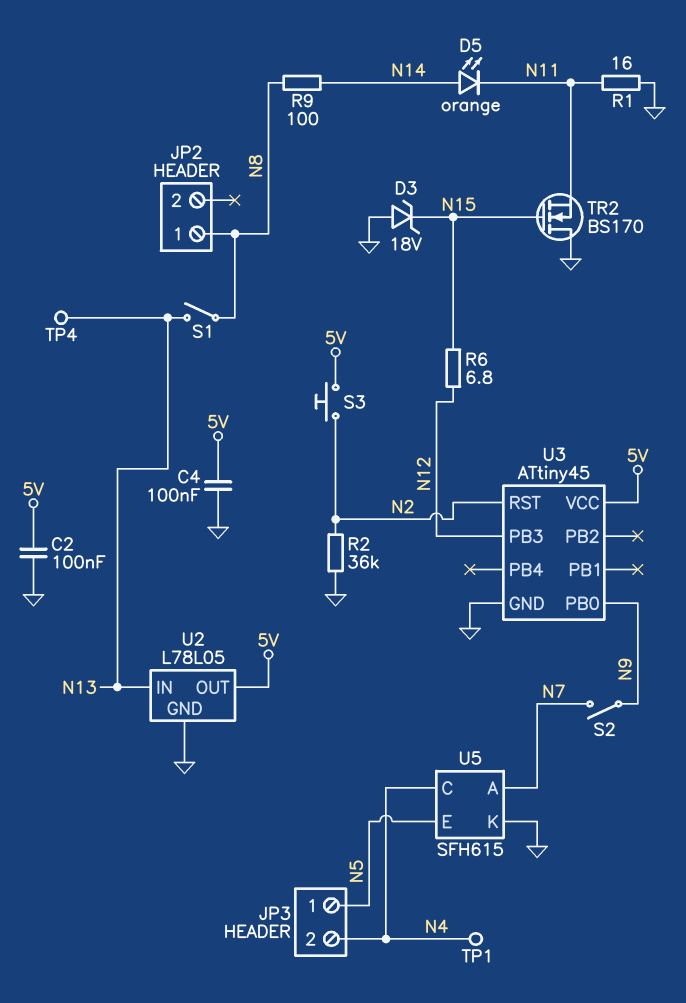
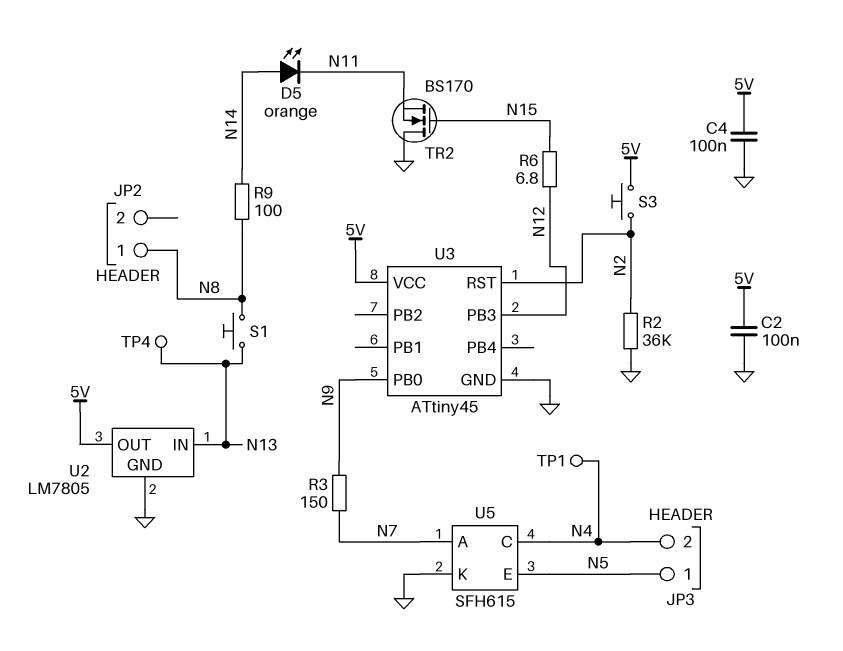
D3: zener 18V (A GND, K N15) -> none
R1: 16 (GND, N11) -> none
R3: none -> 150 (N7, N9)
S1: switch (N8, N13) -> button (N8, N13)
S2: switch (N7, N9) -> none
U2: L78L05 -> LM7805

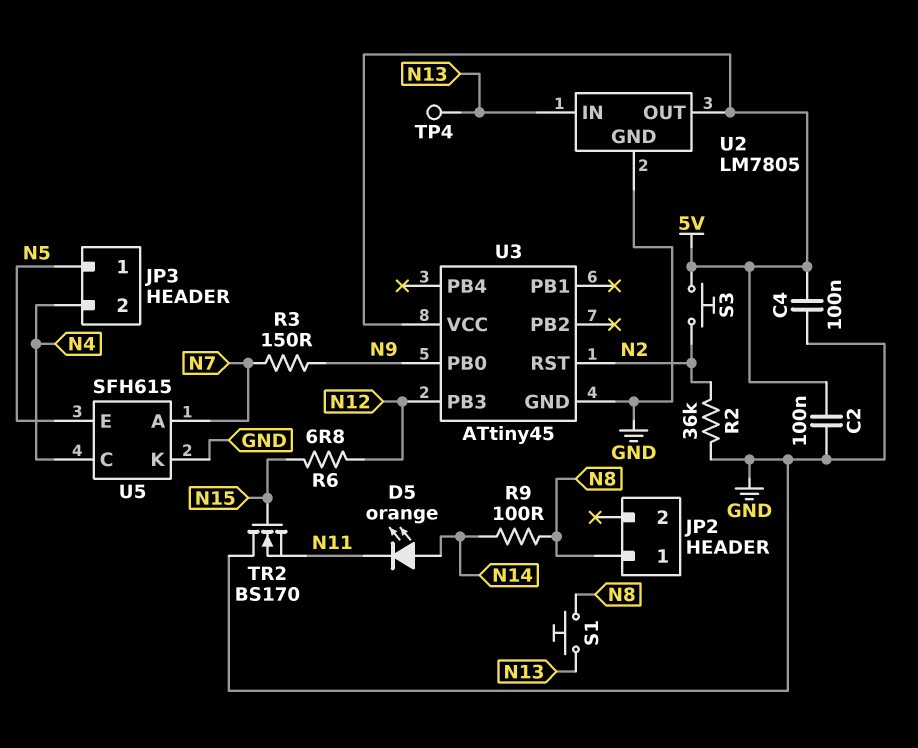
TP1: test point (N4) -> none

